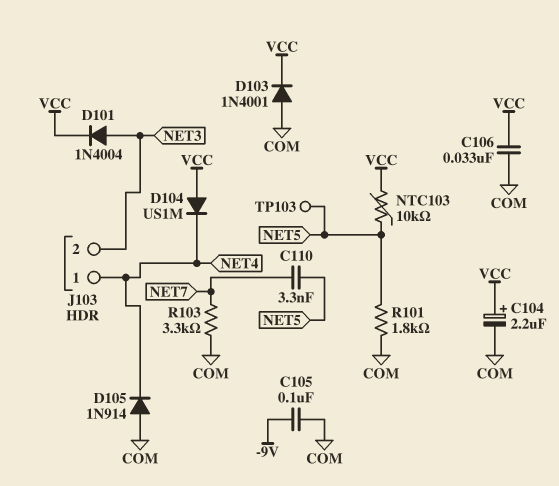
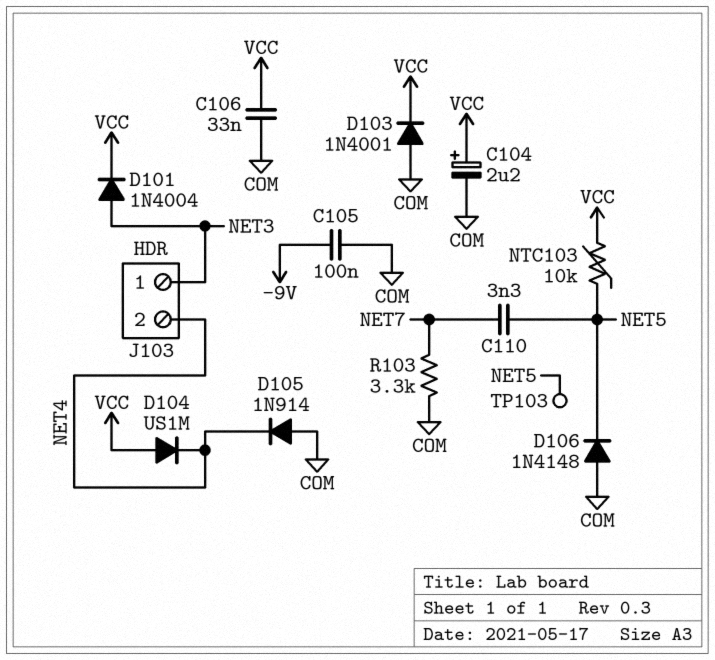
D106: none -> diode 1N4148 (A COM, K NET5)
J103 pin 1: NET4 -> NET3
J103 pin 2: NET3 -> NET4
R101: 1.8k (COM, NET5) -> none

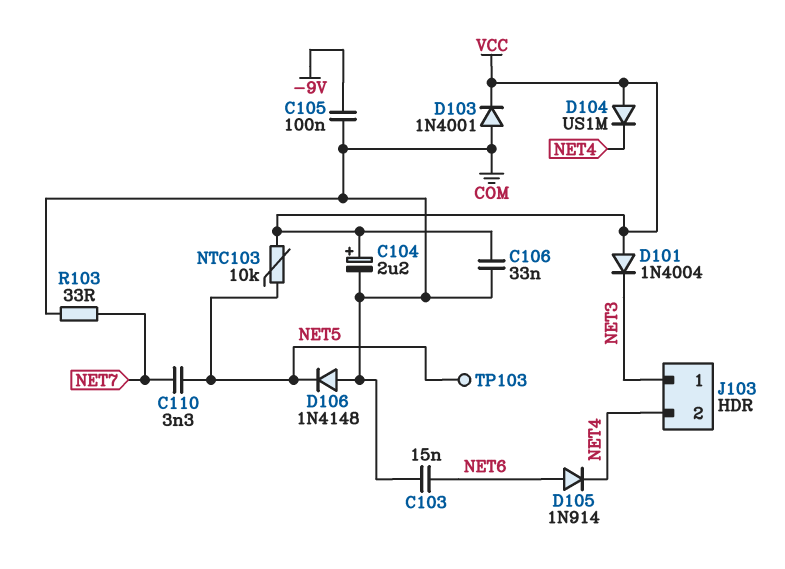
C103: none -> 15nF (COM, NET6)
D101: diode 1N4004 (A NET3, K VCC) -> diode 1N4004 (A VCC, K NET3)
D105: diode 1N914 (A COM, K NET4) -> diode 1N914 (A NET6, K NET4)
R103: 3.3k (COM, NET7) -> 33 (COM, NET7)

